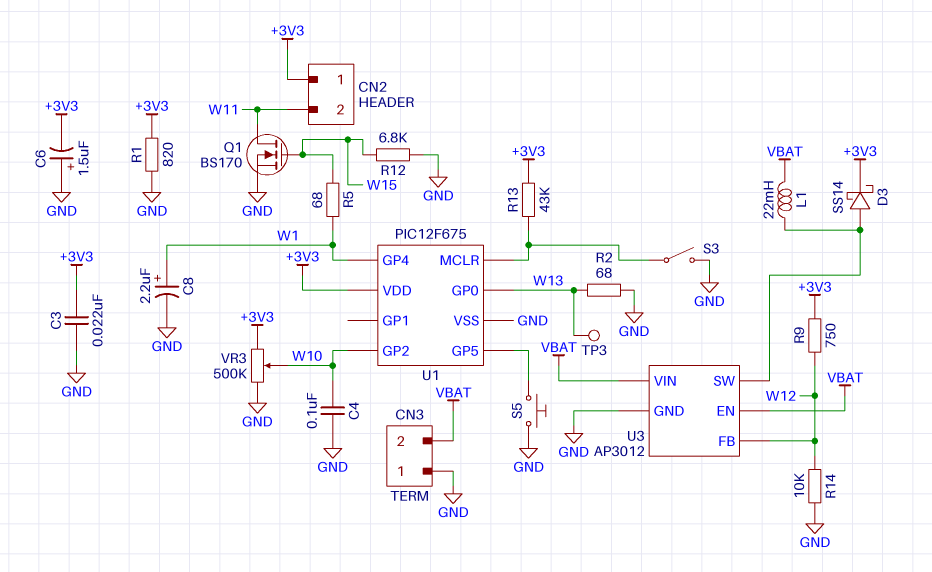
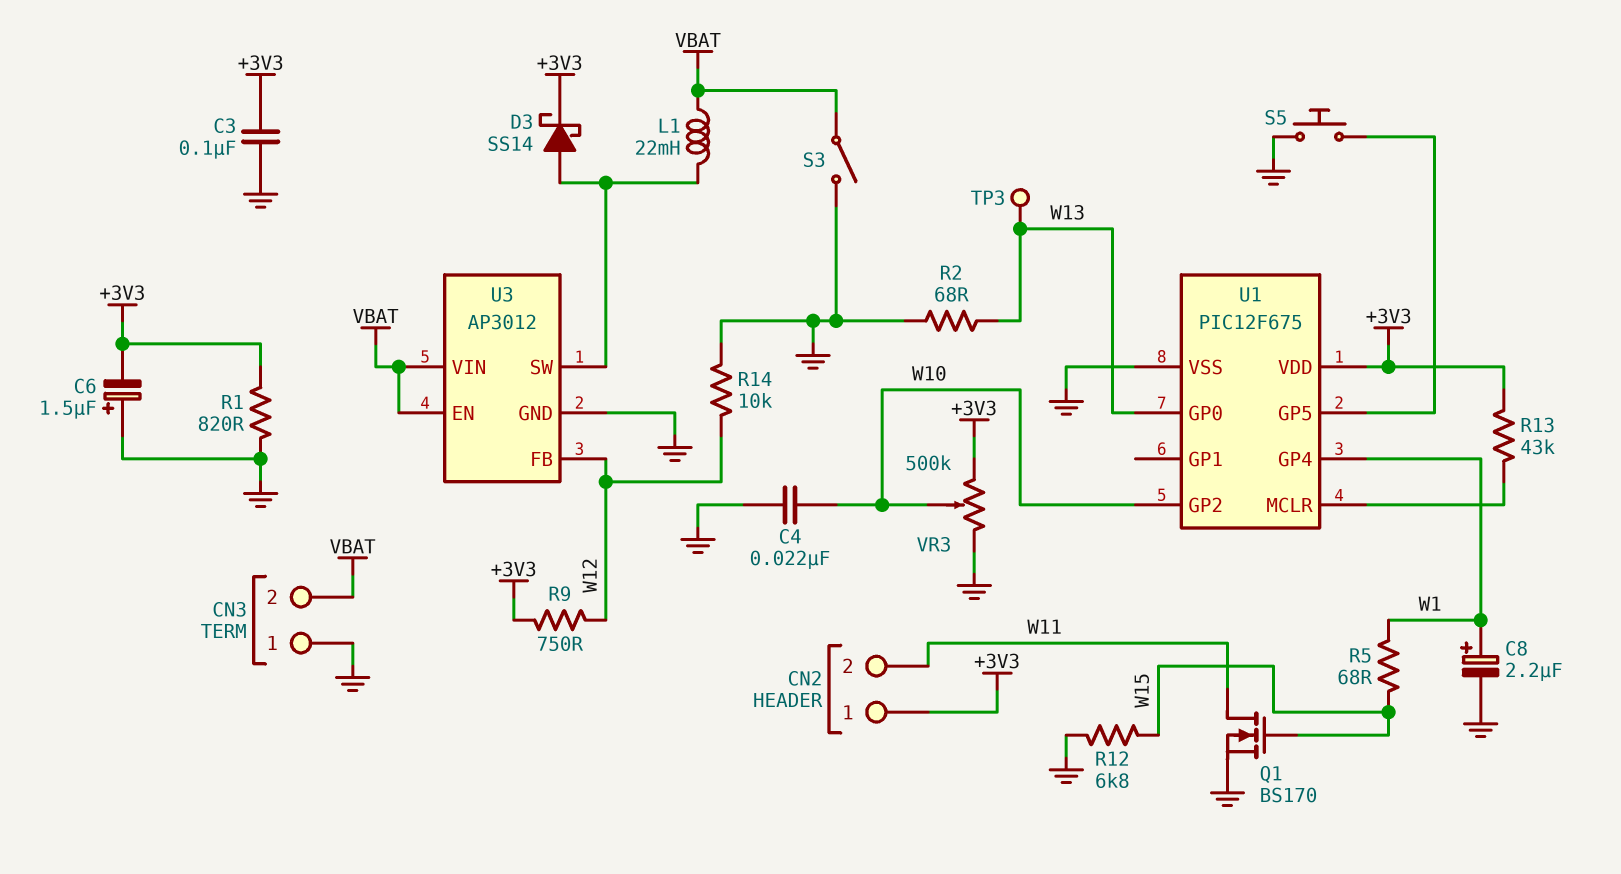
C3: 22nF (+3V3, GND) -> 100nF (+3V3, GND)
C4: 100nF (GND, W10) -> 22nF (GND, W10)
S3: switch (GND, U1/MCLR) -> switch (GND, VBAT)

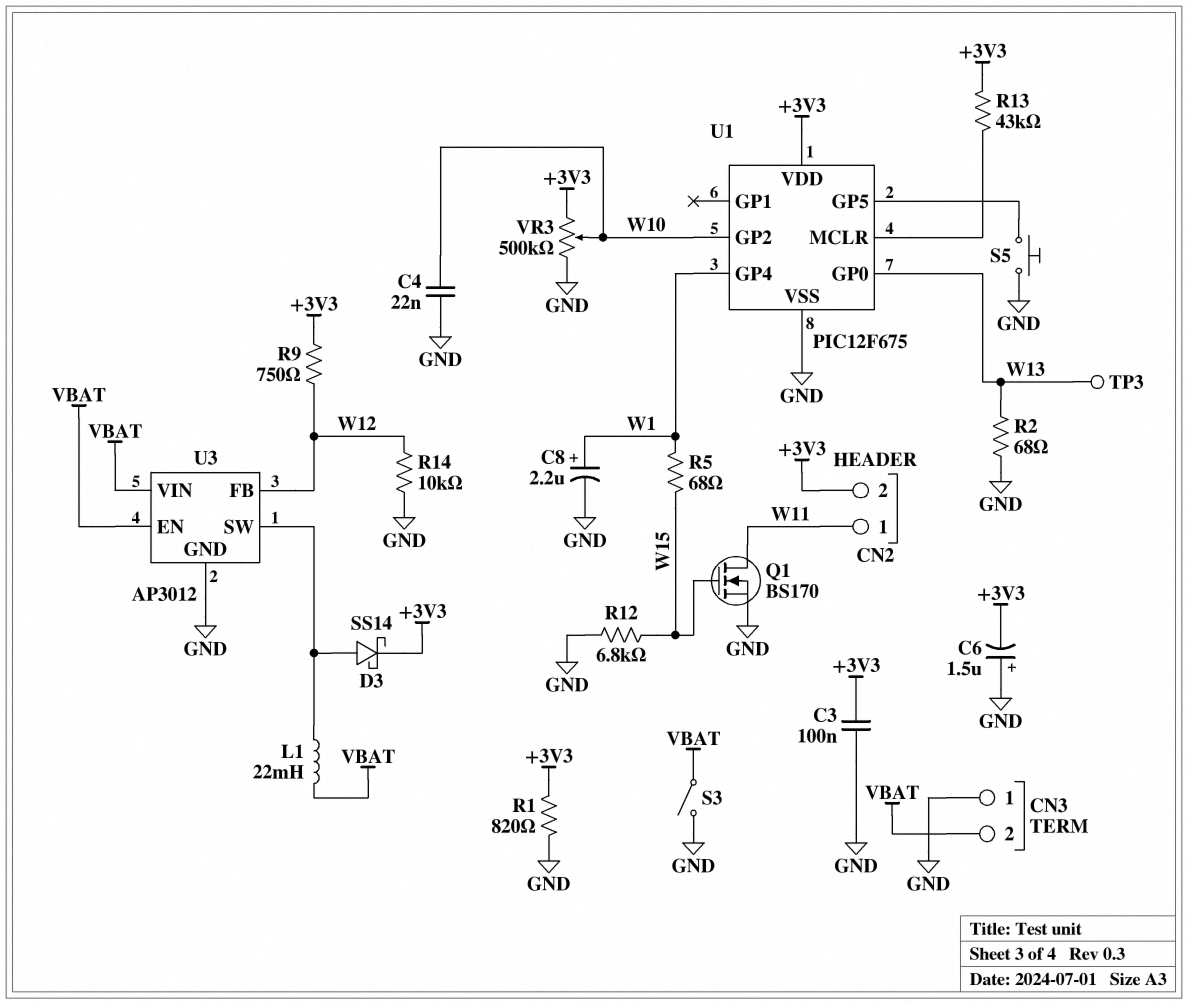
CN2 pin 1: +3V3 -> W11
CN2 pin 2: W11 -> +3V3

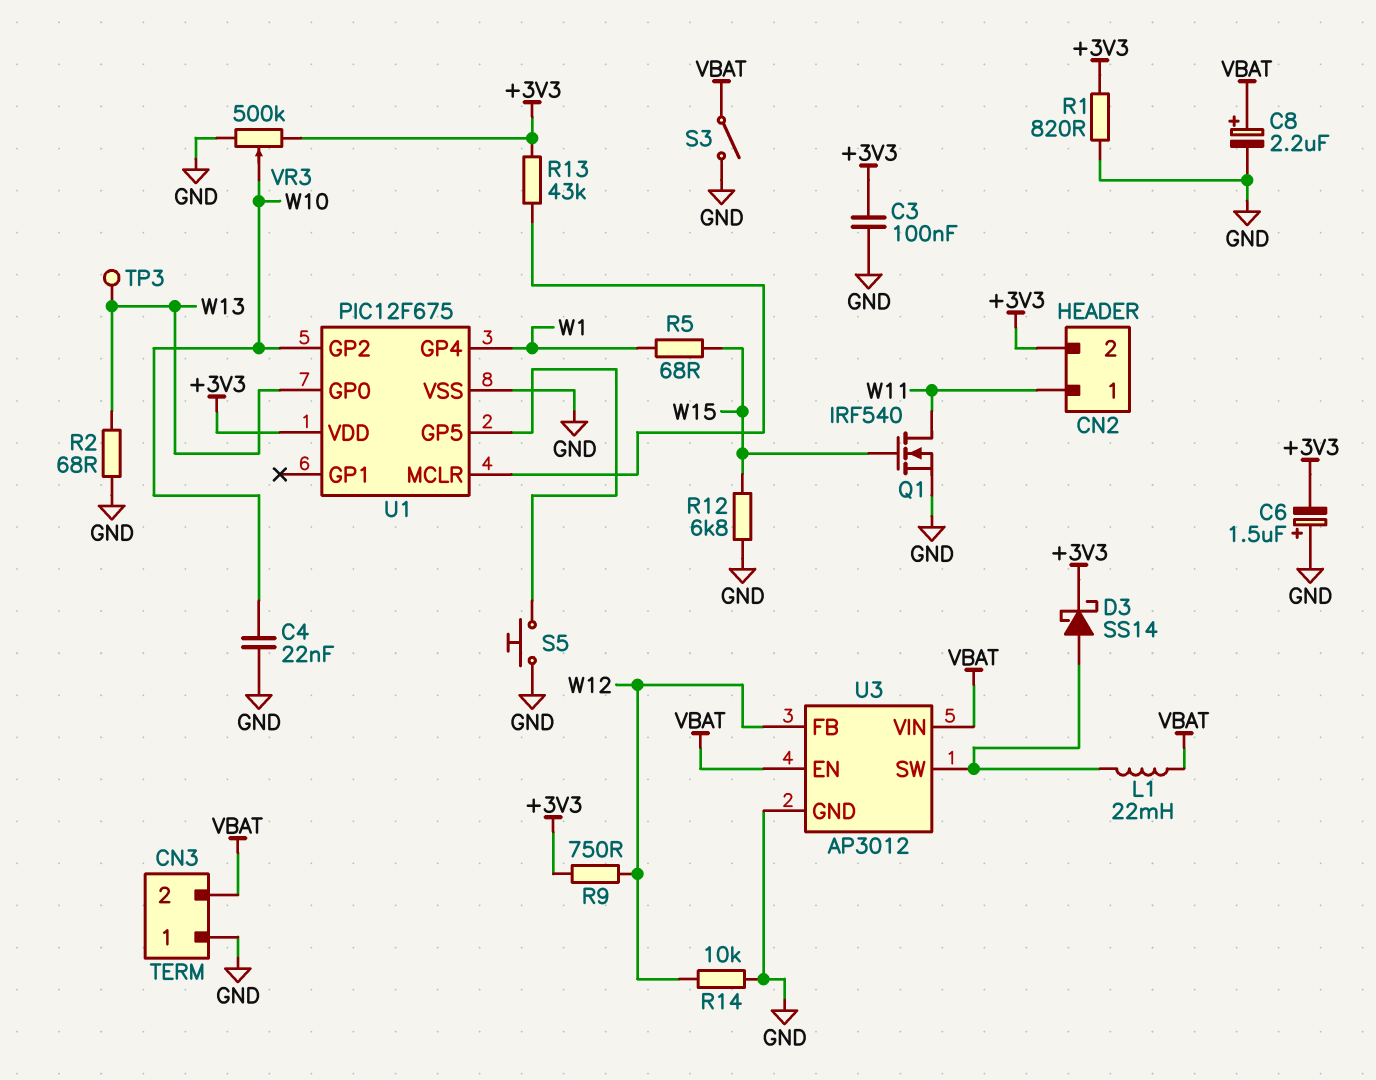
C8: 2.2uF (plus W1, minus GND) -> 2.2uF (plus VBAT, minus GND)
Q1: NMOS BS170 (G W15, D W11, S GND) -> NMOS IRF540 (G W15, D W11, S GND)

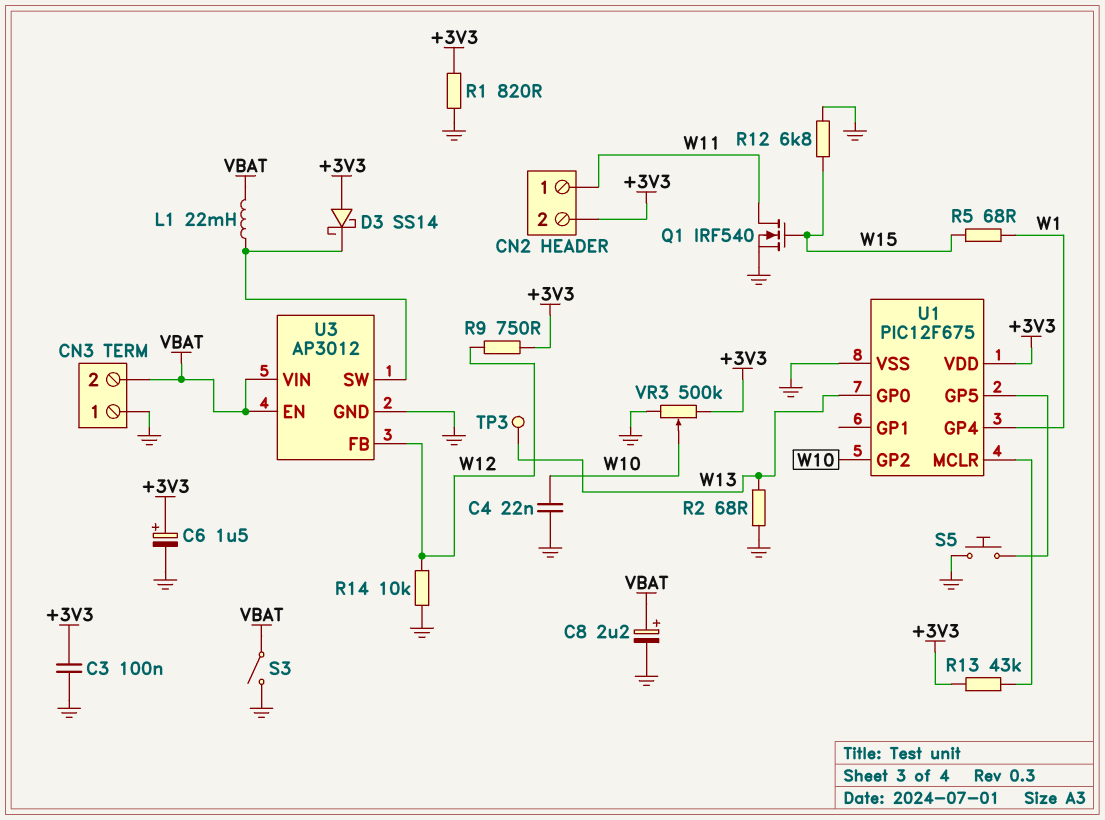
C6: 1.5uF (plus GND, minus +3V3) -> 1.5uF (plus +3V3, minus GND)
D3: schottky SS14 (A U3/SW, K +3V3) -> schottky SS14 (A +3V3, K U3/SW)

